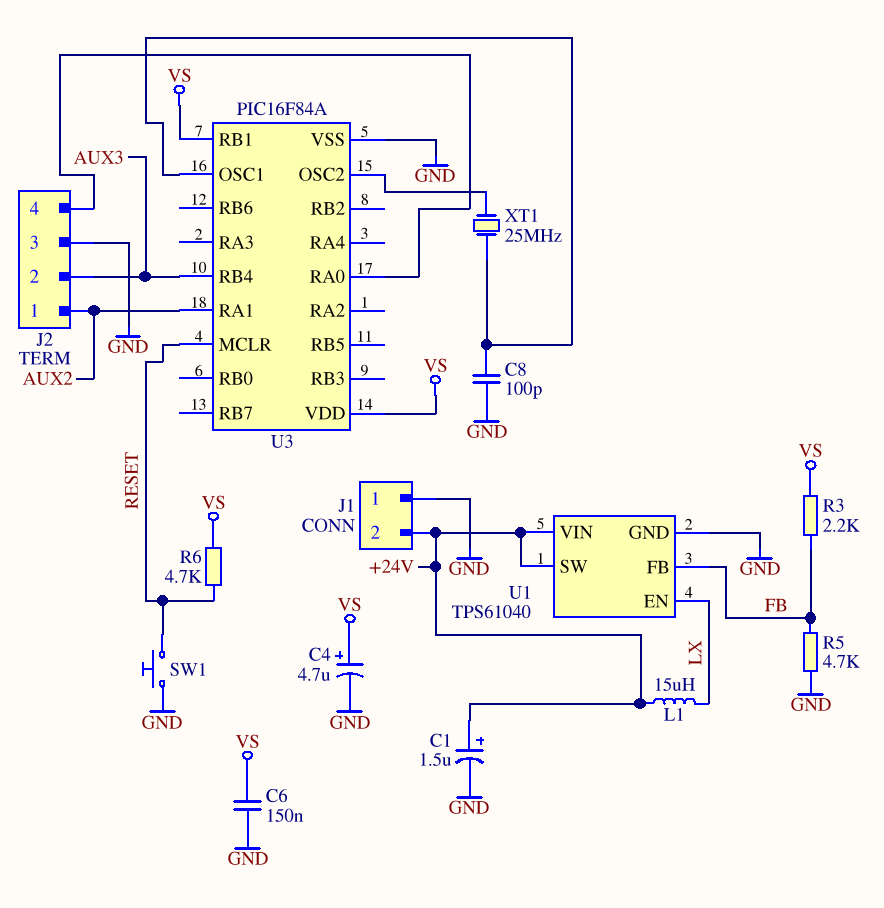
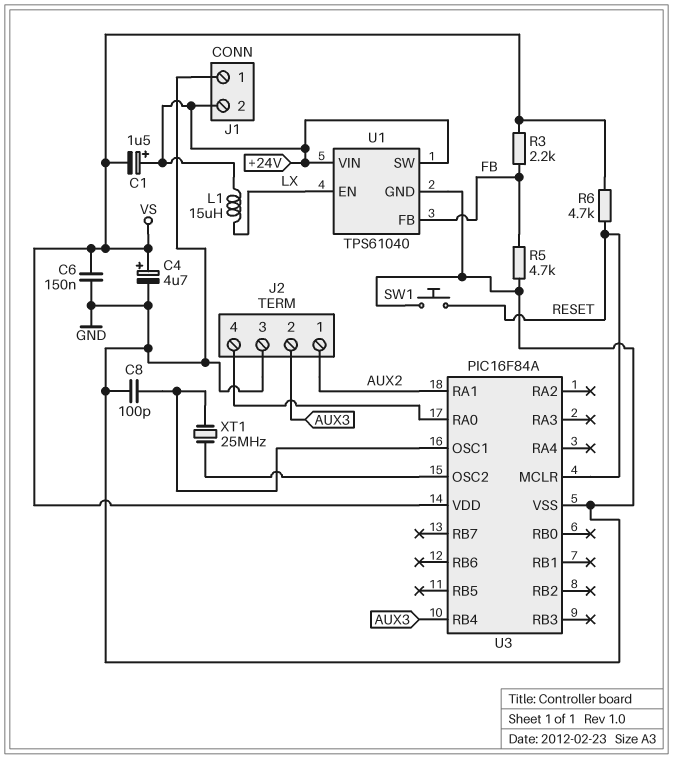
C1: 1.5uF (plus +24V, minus GND) -> 1.5uF (plus +24V, minus VS)
U3 pin RB1: VS -> none

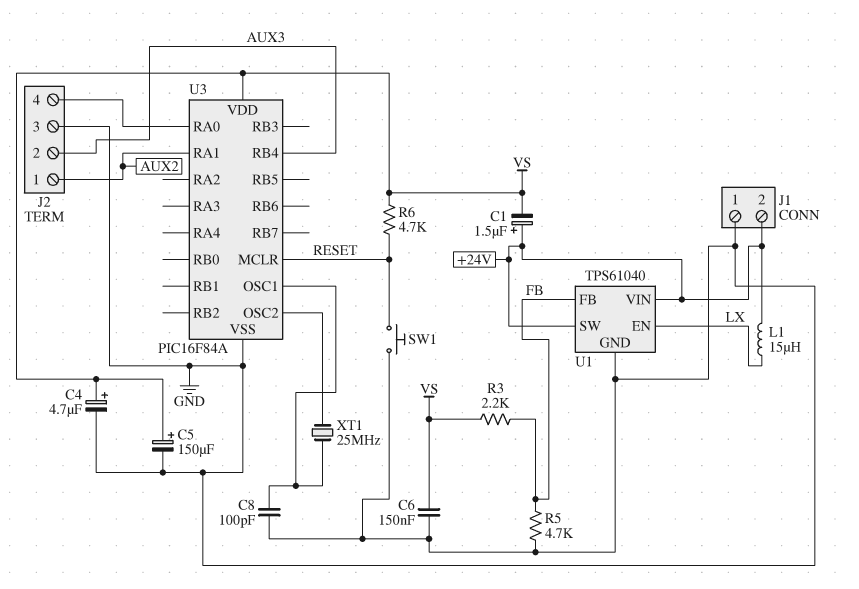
C5: none -> 150uF (plus VS, minus GND)

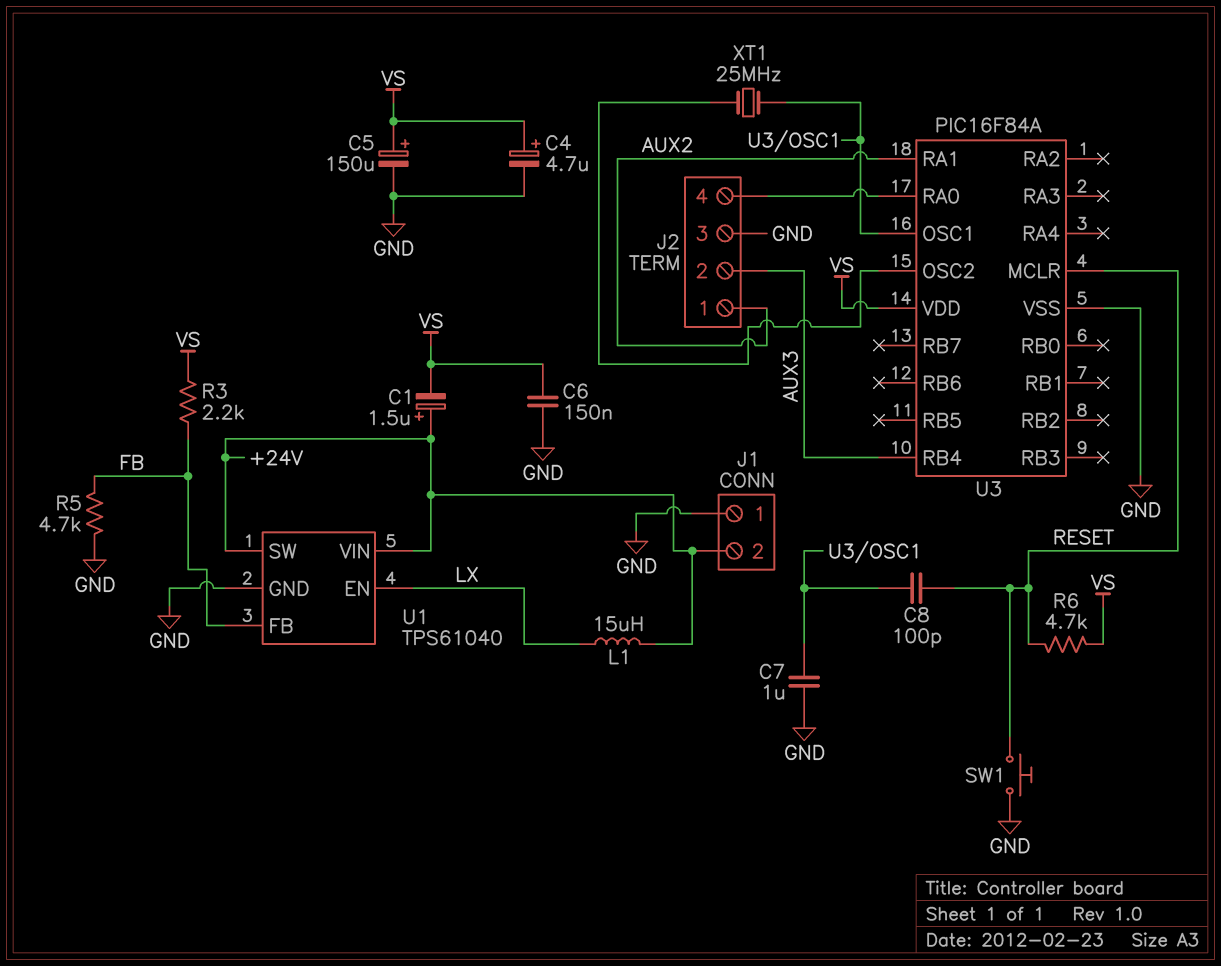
C7: none -> 1uF (GND, U3/OSC1)
C8: 100pF (GND, U3/OSC1) -> 100pF (RESET, U3/OSC1)

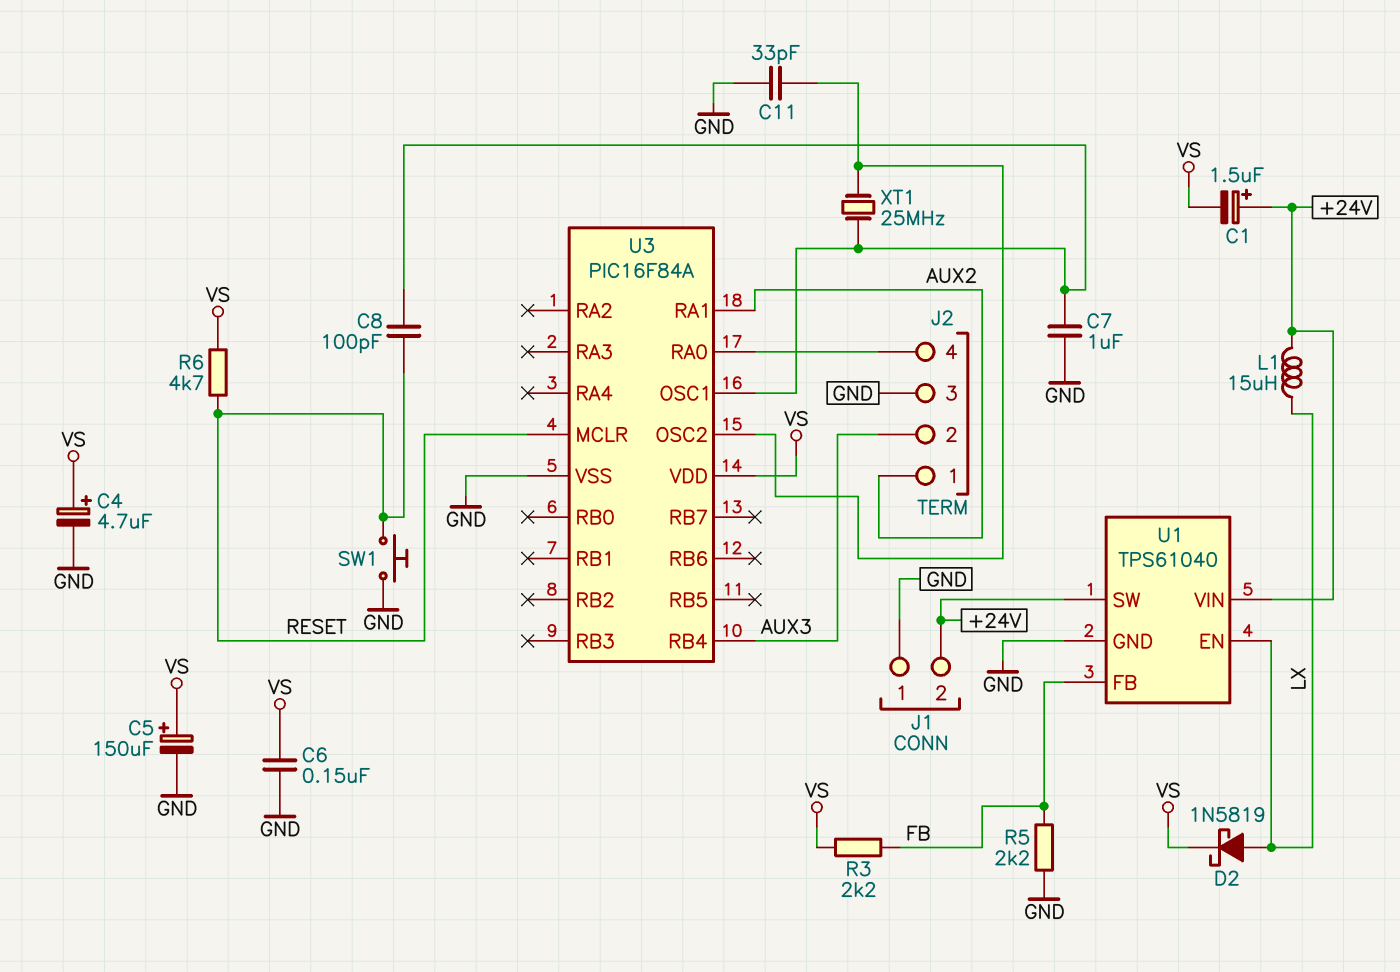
C11: none -> 33pF (GND, U3/OSC2)
D2: none -> schottky 1N5819 (A LX, K VS)
R5: 4.7k (FB, GND) -> 2.2k (FB, GND)

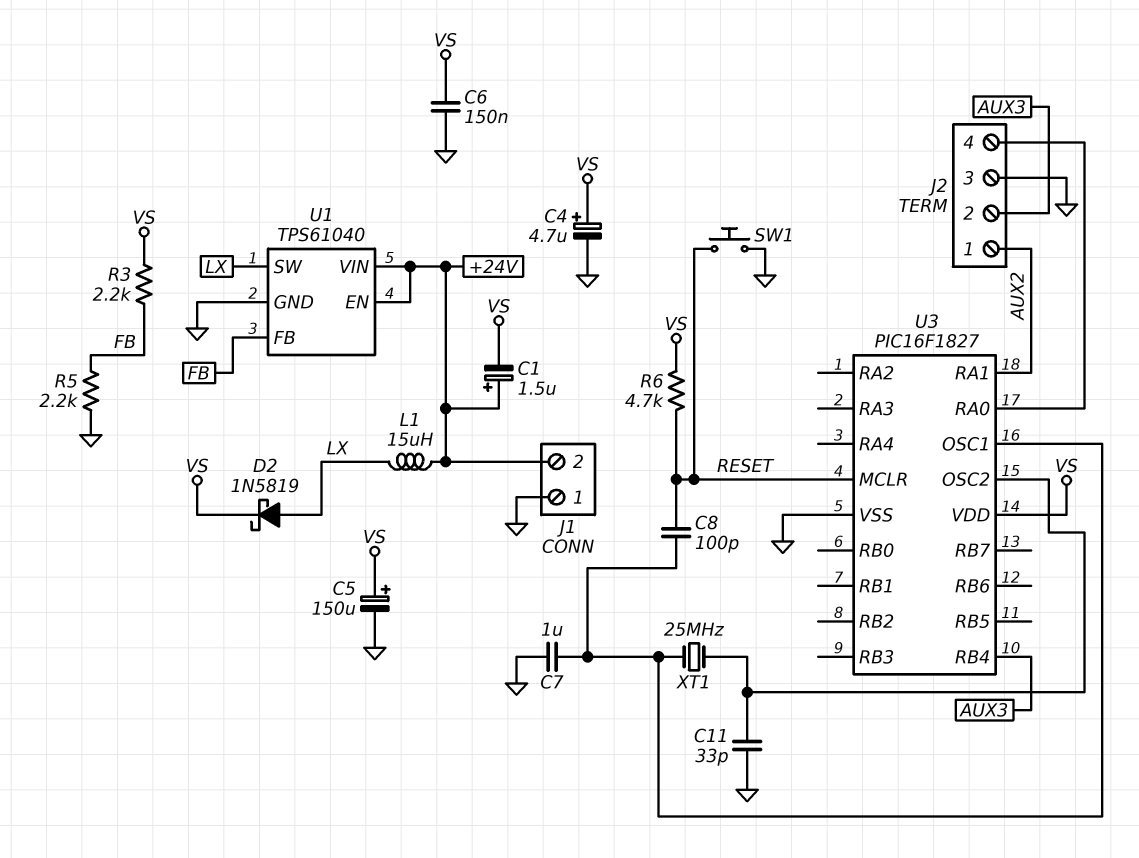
U1 pin EN: LX -> +24V
U1 pin SW: +24V -> LX
U3: PIC16F84A -> PIC16F1827

